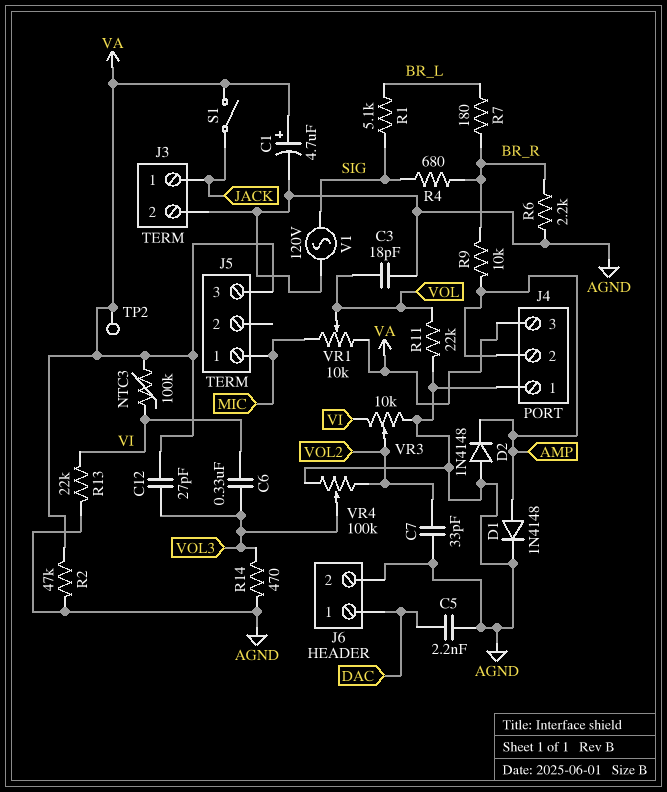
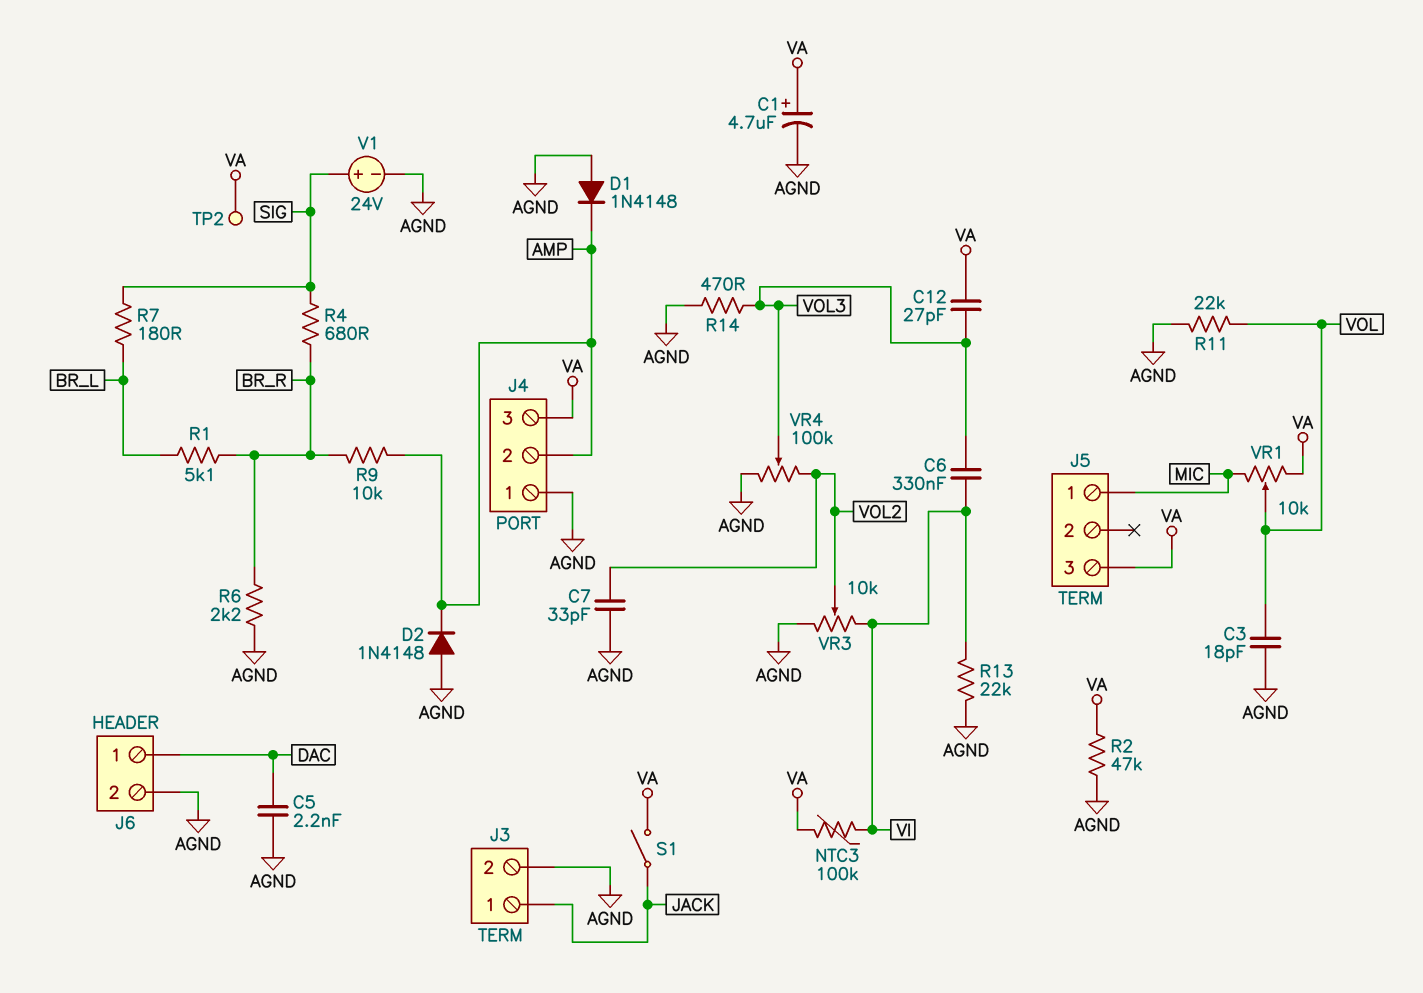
D1: diode 1N4148 (A AMP, K AGND) -> diode 1N4148 (A AGND, K AMP)
R1: 5.1k (BR_L, SIG) -> 5.1k (BR_L, BR_R)
R7: 180 (BR_L, BR_R) -> 180 (BR_L, SIG)
V1: AC 120V (AGND, SIG) -> 24V (plus SIG, minus AGND)

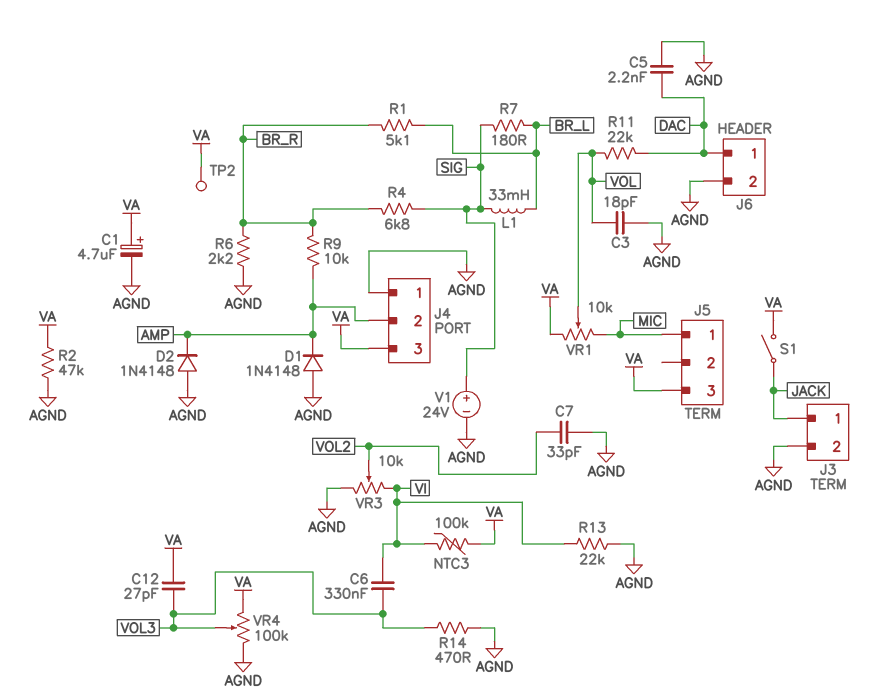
L1: none -> 33mH (BR_L, SIG)
R4: 680 (BR_R, SIG) -> 6.8k (BR_R, SIG)
R11: 22k (AGND, VOL) -> 22k (DAC, VOL)
VR4: 100k (AGND, VOL2, wiper VOL3) -> 100k (AGND, VA, wiper VOL3)

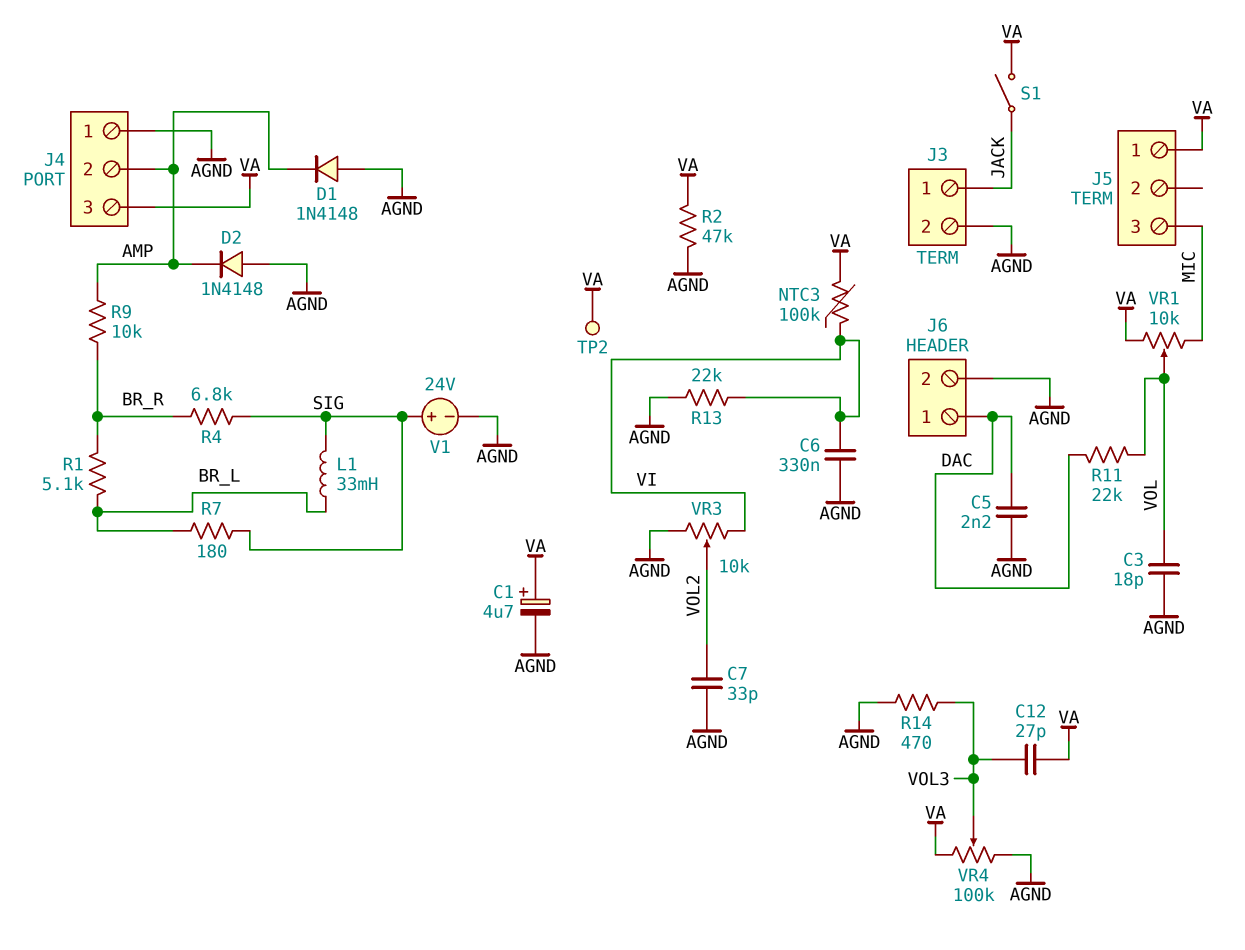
C6: 330nF (VI, VOL3) -> 330nF (AGND, VI)
J5 pin 1: MIC -> VA
J5 pin 3: VA -> MIC
R6: 2.2k (AGND, BR_R) -> none

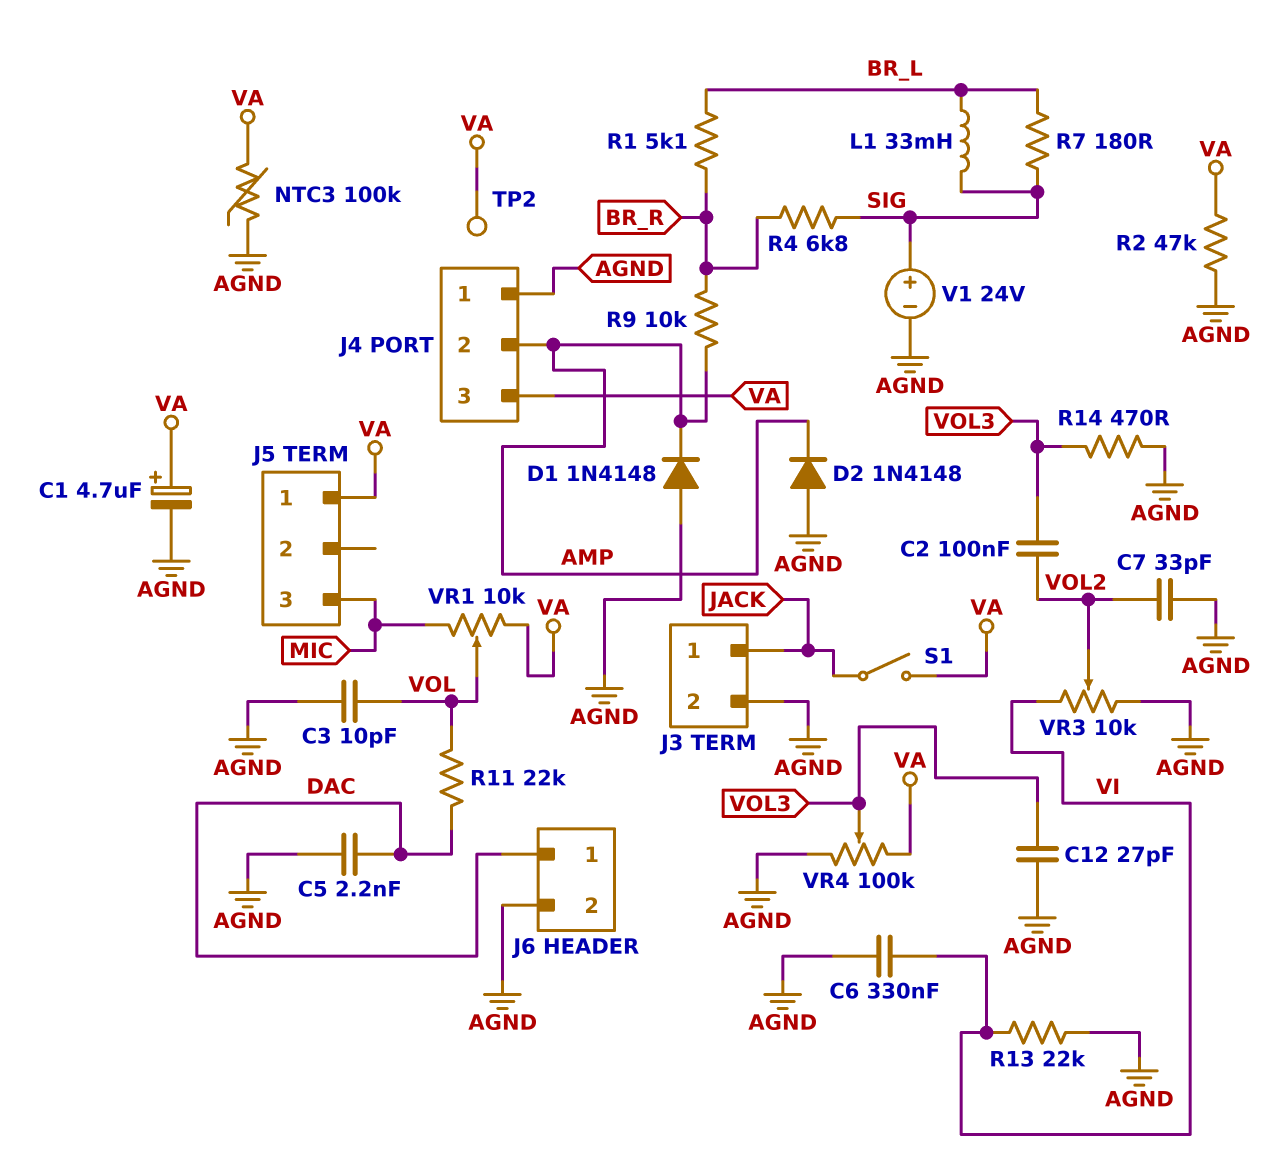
C2: none -> 100nF (VOL2, VOL3)
C3: 18pF (AGND, VOL) -> 10pF (AGND, VOL)
C12: 27pF (VA, VOL3) -> 27pF (AGND, VOL3)
NTC3: 100k (VA, VI) -> 100k (AGND, VA)

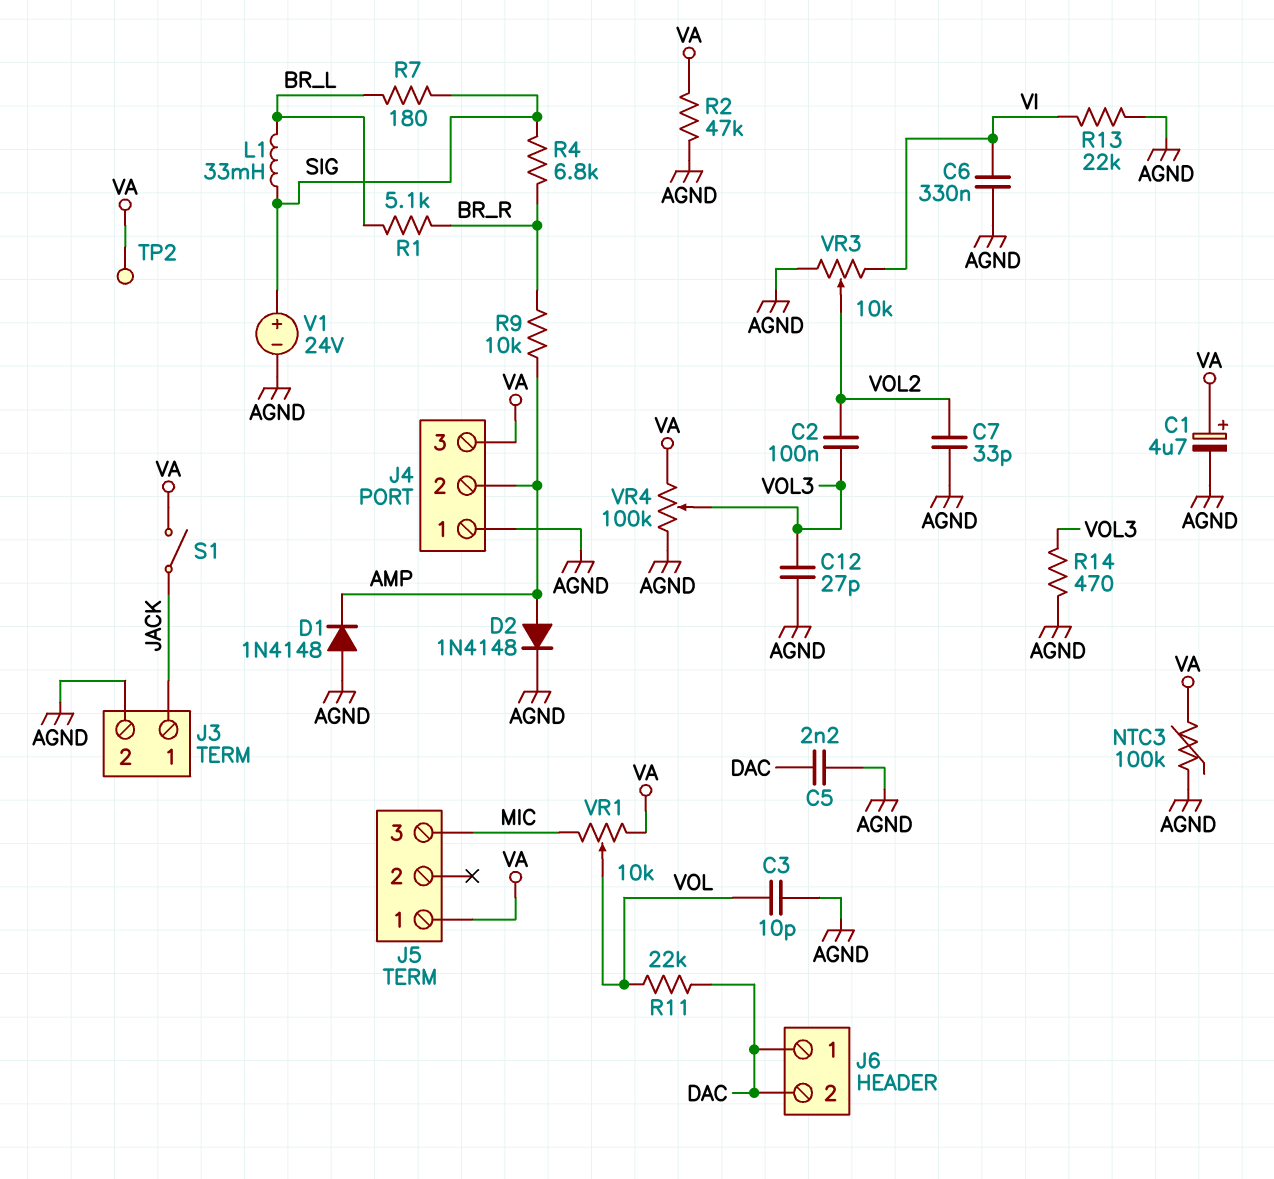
D2: diode 1N4148 (A AGND, K AMP) -> diode 1N4148 (A AMP, K AGND)
J6 pin 2: AGND -> DAC

